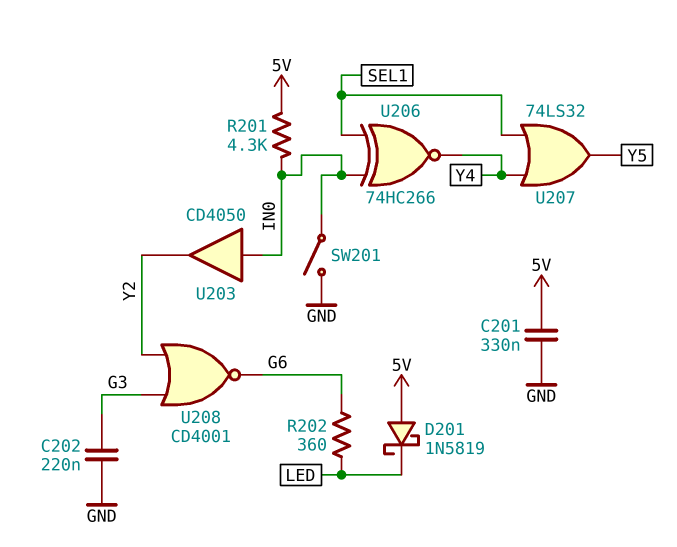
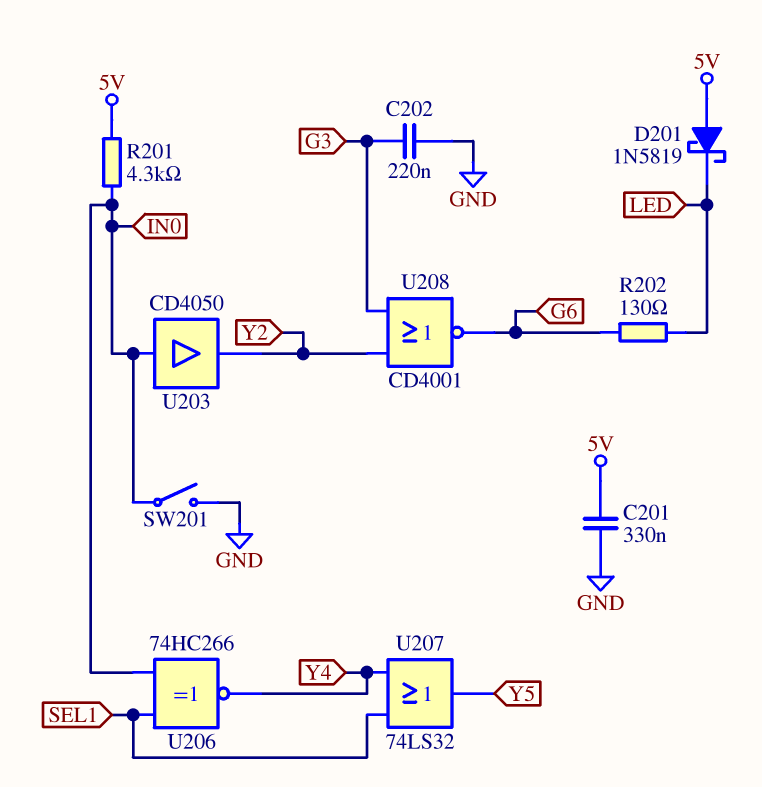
R202: 360 (G6, LED) -> 130 (G6, LED)

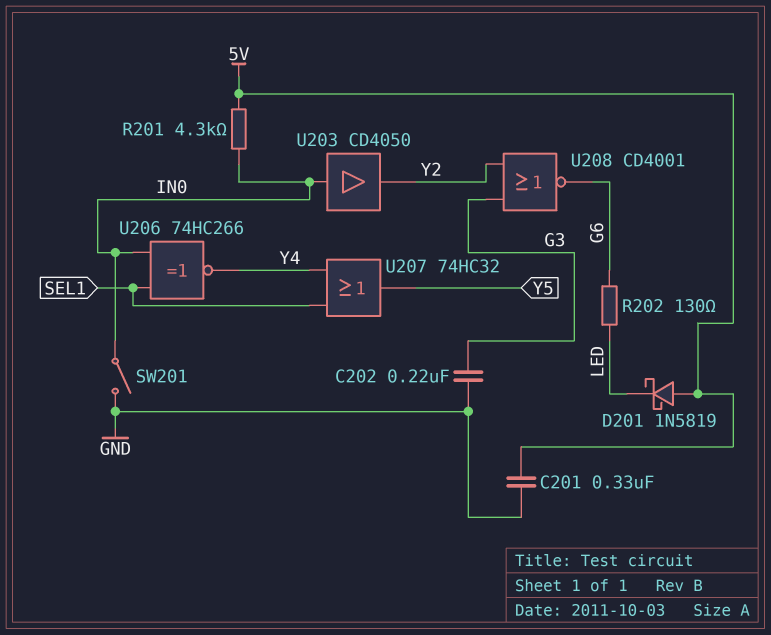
U207: OR 74LS32 (in SEL1, in Y4, out Y5) -> OR 74HC32 (in SEL1, in Y4, out Y5)

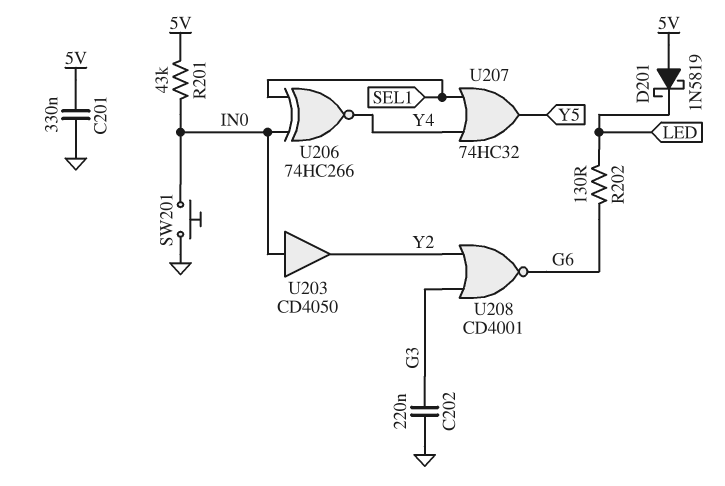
R201: 4.3k (5V, IN0) -> 43k (5V, IN0)
SW201: switch (GND, IN0) -> button (GND, IN0)

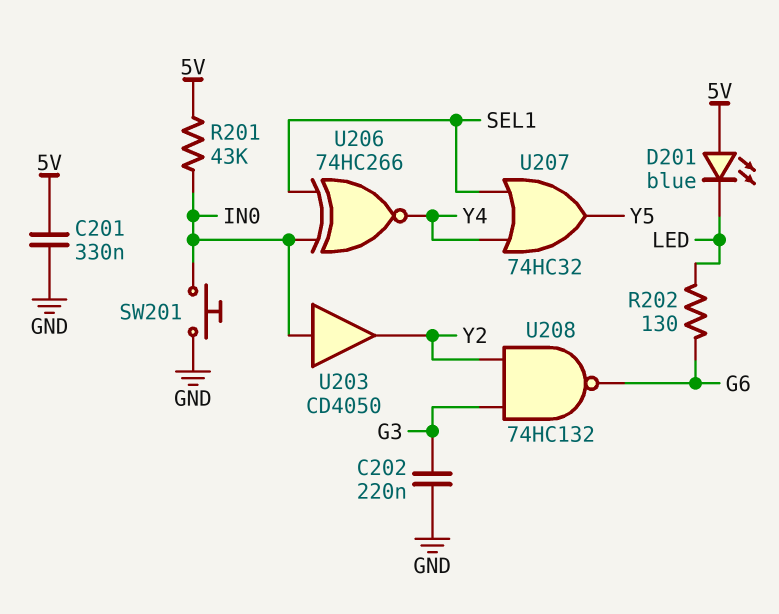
D201: schottky 1N5819 (A 5V, K LED) -> LED blue (A 5V, K LED)
U208: NOR CD4001 (in G3, in Y2, out G6) -> NAND 74HC132 (in G3, in Y2, out G6)

